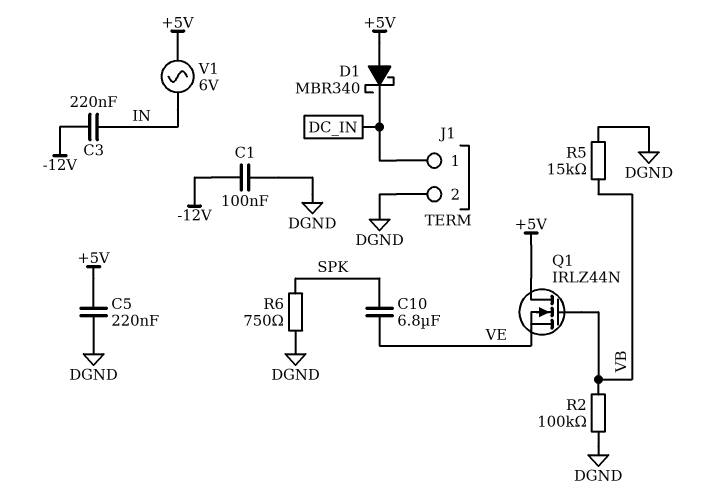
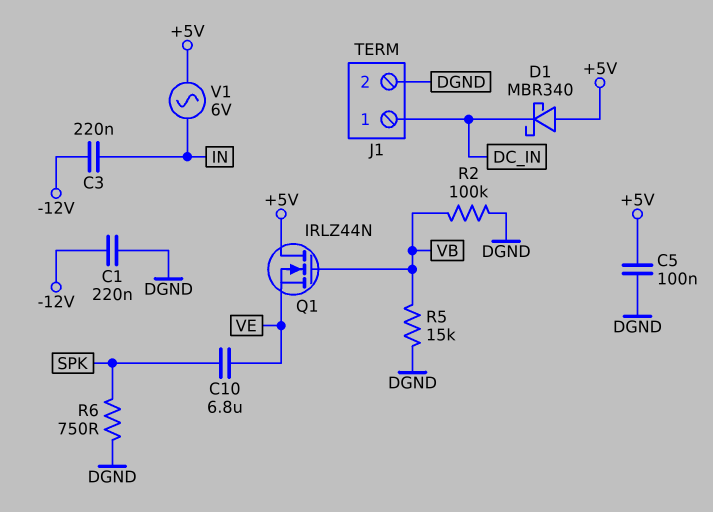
C1: 100nF (-12V, DGND) -> 220nF (-12V, DGND)
C5: 220nF (+5V, DGND) -> 100nF (+5V, DGND)

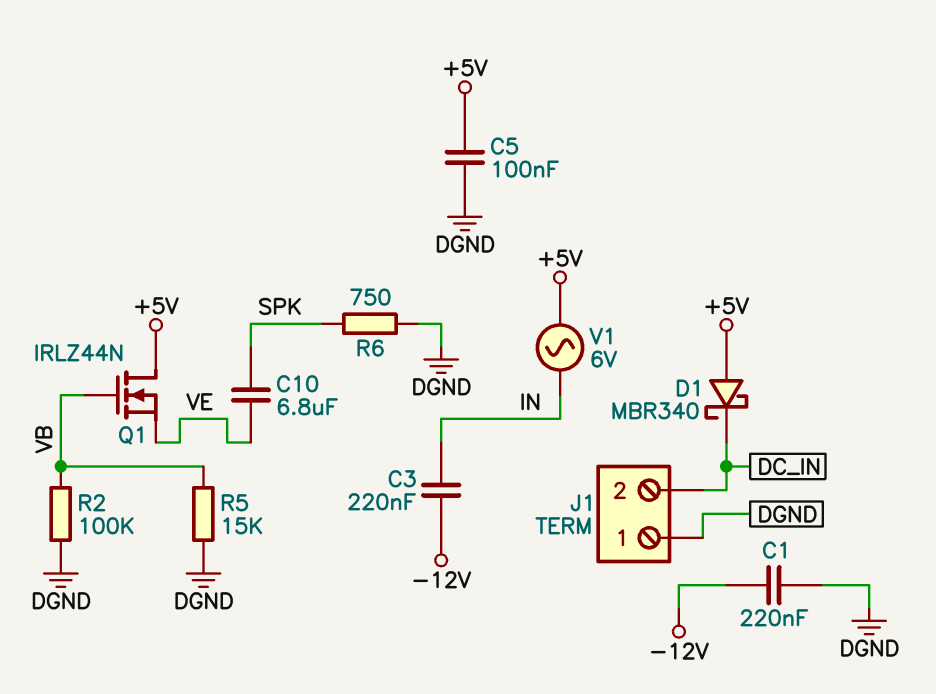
J1 pin 1: DC_IN -> DGND
J1 pin 2: DGND -> DC_IN

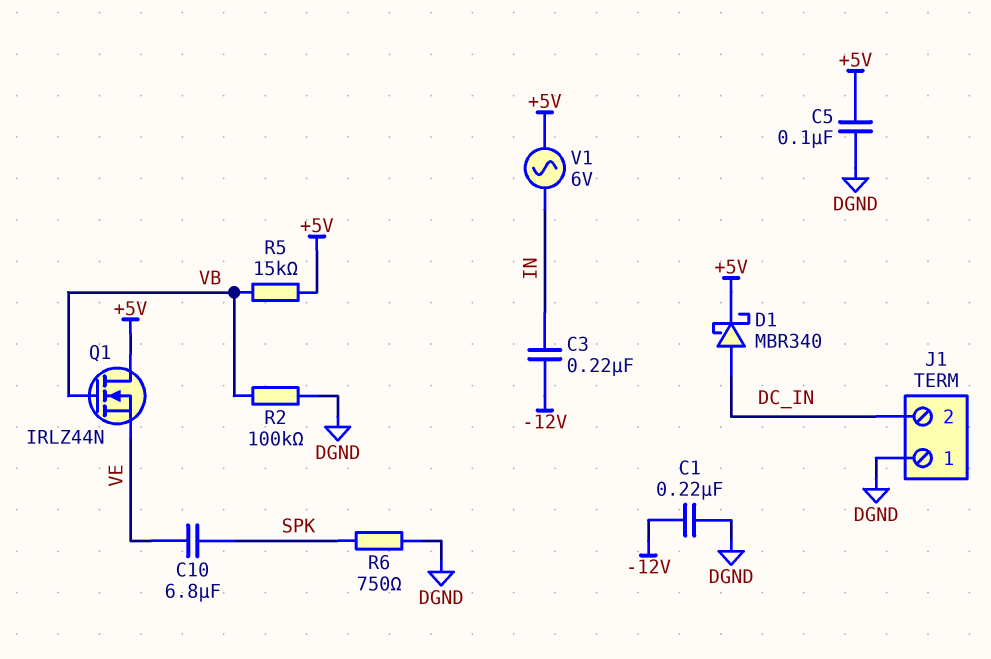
D1: schottky MBR340 (A +5V, K DC_IN) -> schottky MBR340 (A DC_IN, K +5V)
R5: 15k (DGND, VB) -> 15k (+5V, VB)

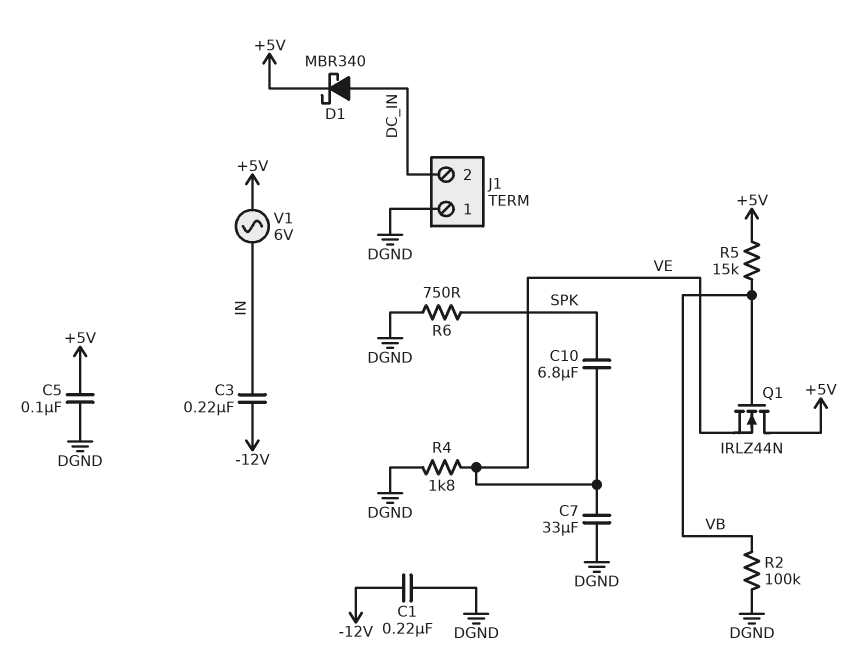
C7: none -> 33uF (DGND, VE)
R4: none -> 1.8k (DGND, VE)

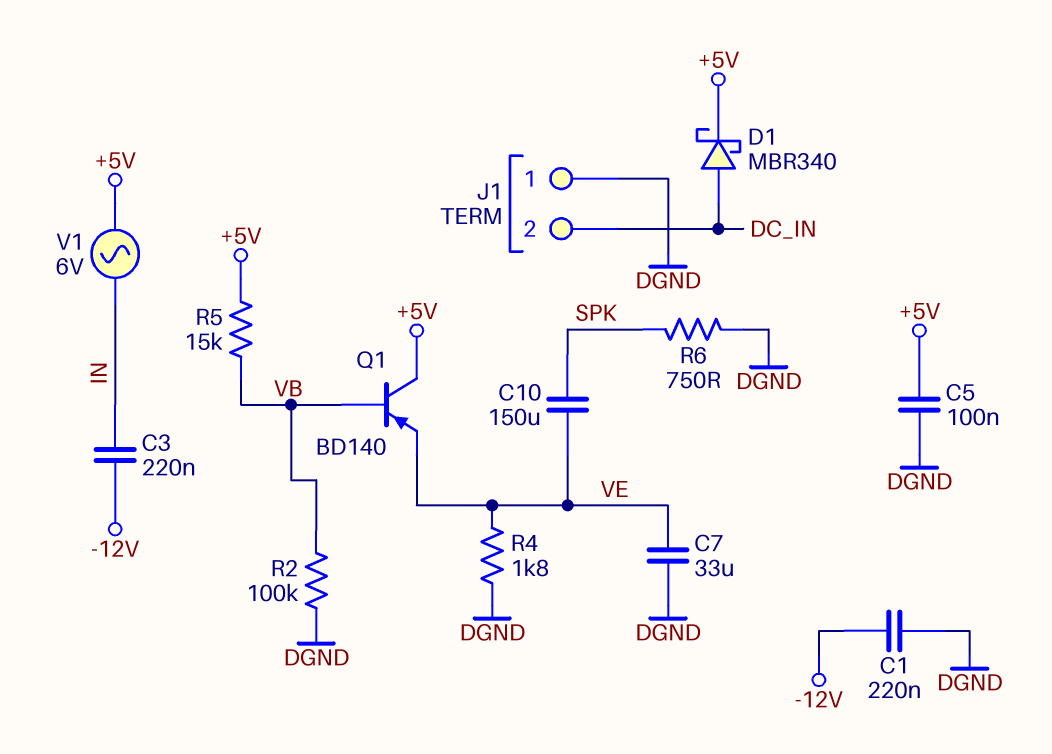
C10: 6.8uF (SPK, VE) -> 150uF (SPK, VE)
Q1: NMOS IRLZ44N (G VB, D +5V, S VE) -> PNP BD140 (B VB, C +5V, E VE)

